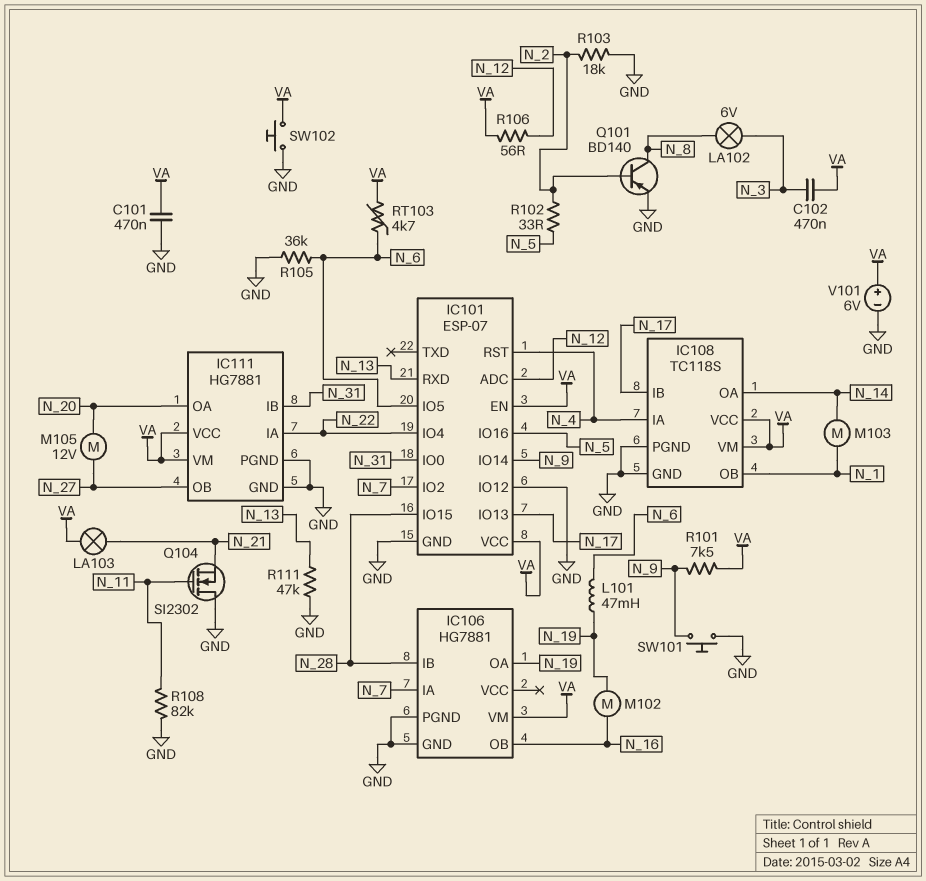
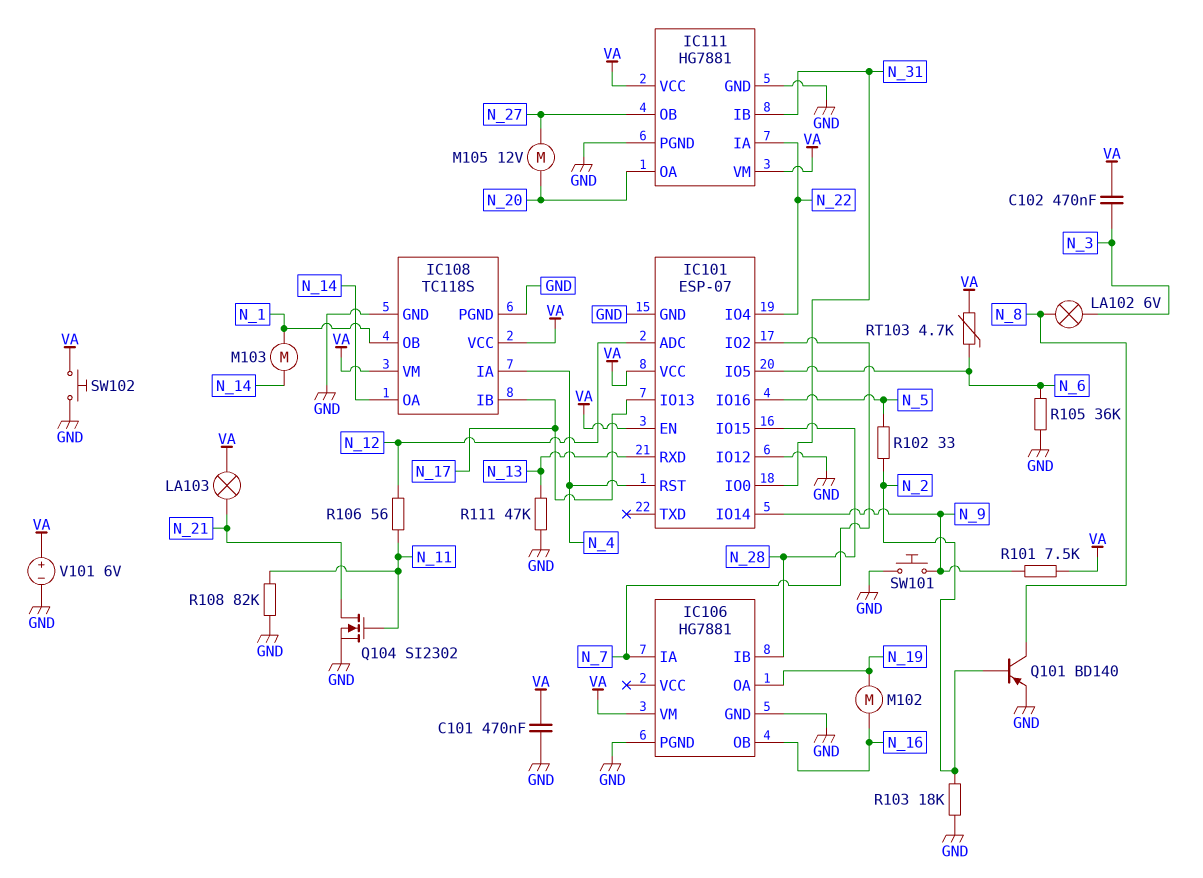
L101: 47mH (N_6, N_19) -> none
Q104: NMOS SI2302 (G N_11, D GND, S N_21) -> NMOS SI2302 (G N_11, D N_21, S GND)
R106: 56 (N_12, VA) -> 56 (N_11, N_12)

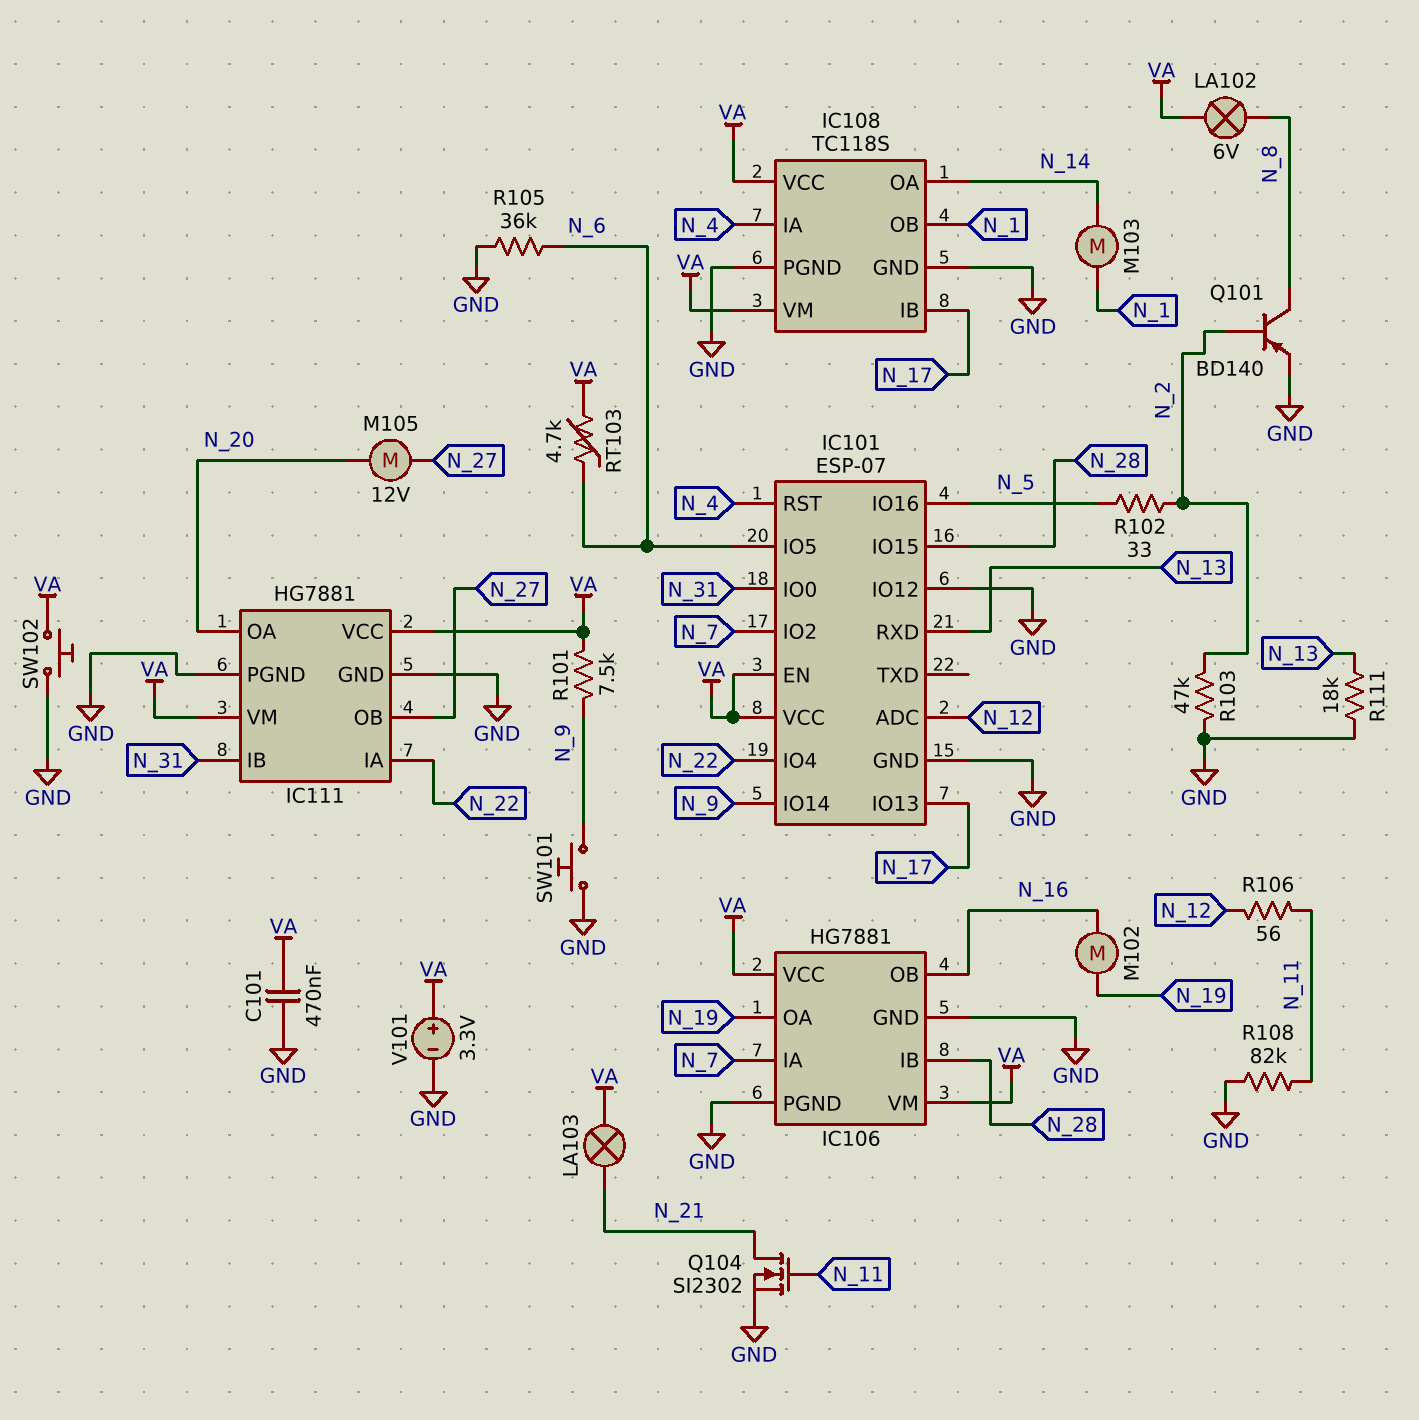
C102: 470nF (N_3, VA) -> none
IC106 pin VCC: none -> VA
LA102: lamp 6V (N_3, N_8) -> lamp 6V (N_8, VA)
R103: 18k (GND, N_2) -> 47k (GND, N_2)
R111: 47k (GND, N_13) -> 18k (GND, N_13)
V101: 6V (plus VA, minus GND) -> 3.3V (plus VA, minus GND)

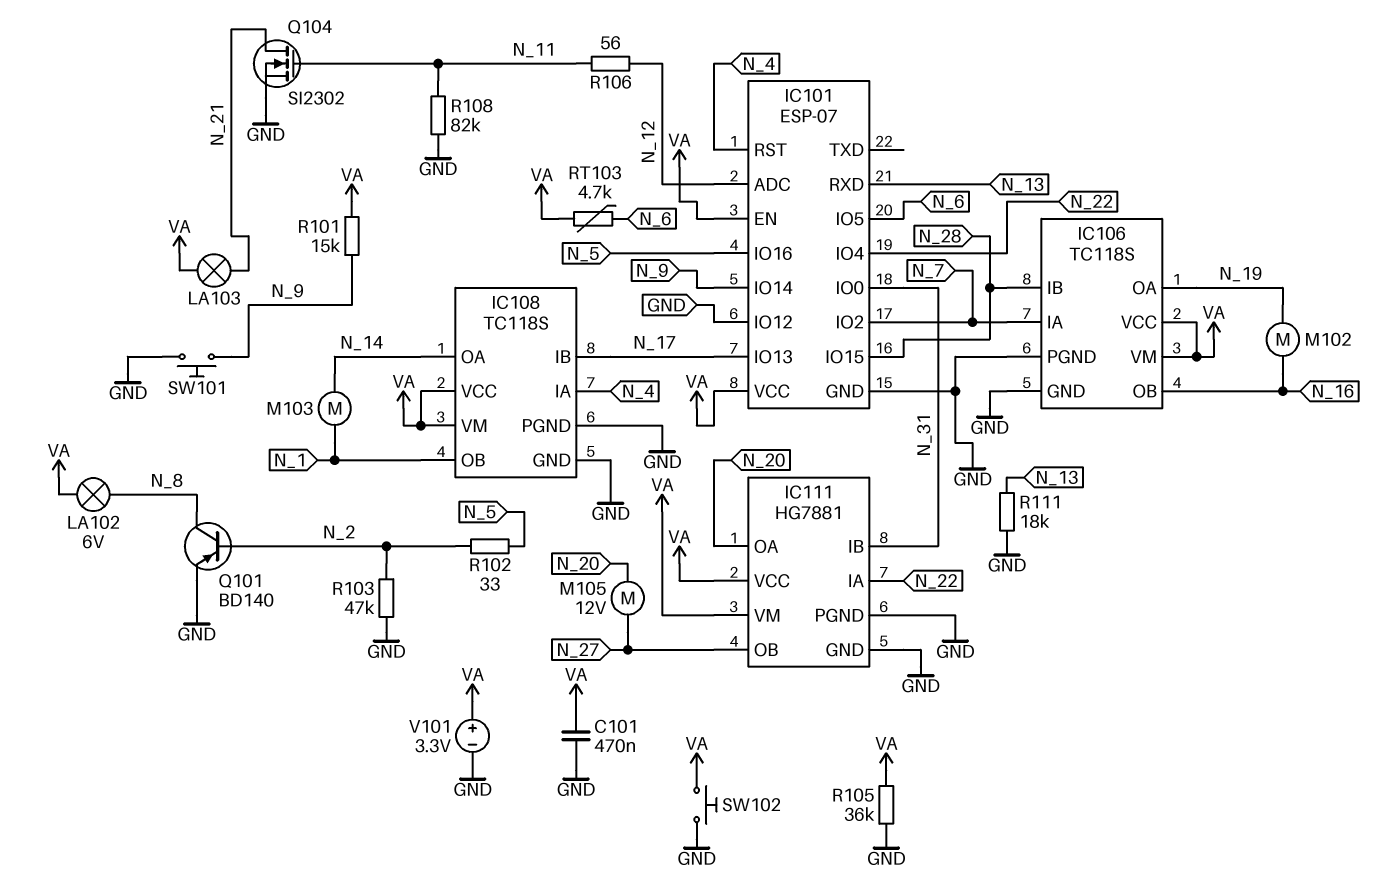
IC106: HG7881 -> TC118S
R101: 7.5k (N_9, VA) -> 15k (N_9, VA)
R105: 36k (GND, N_6) -> 36k (GND, VA)

